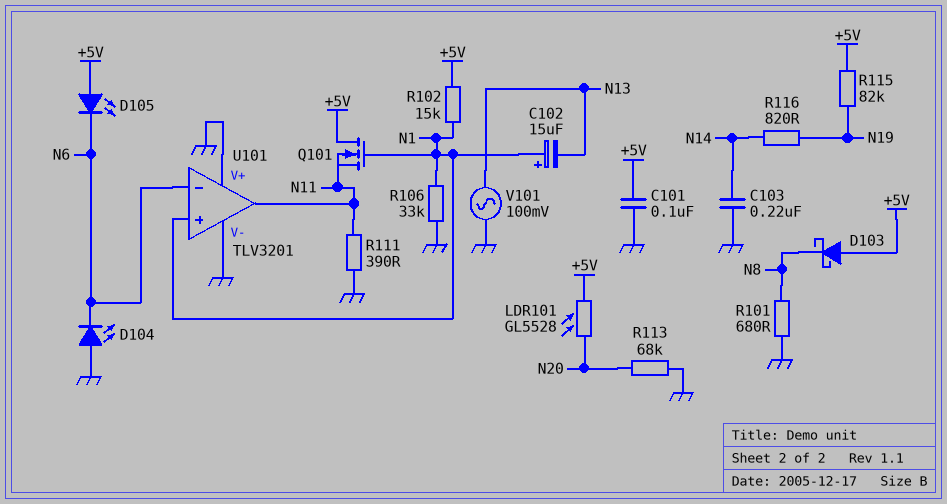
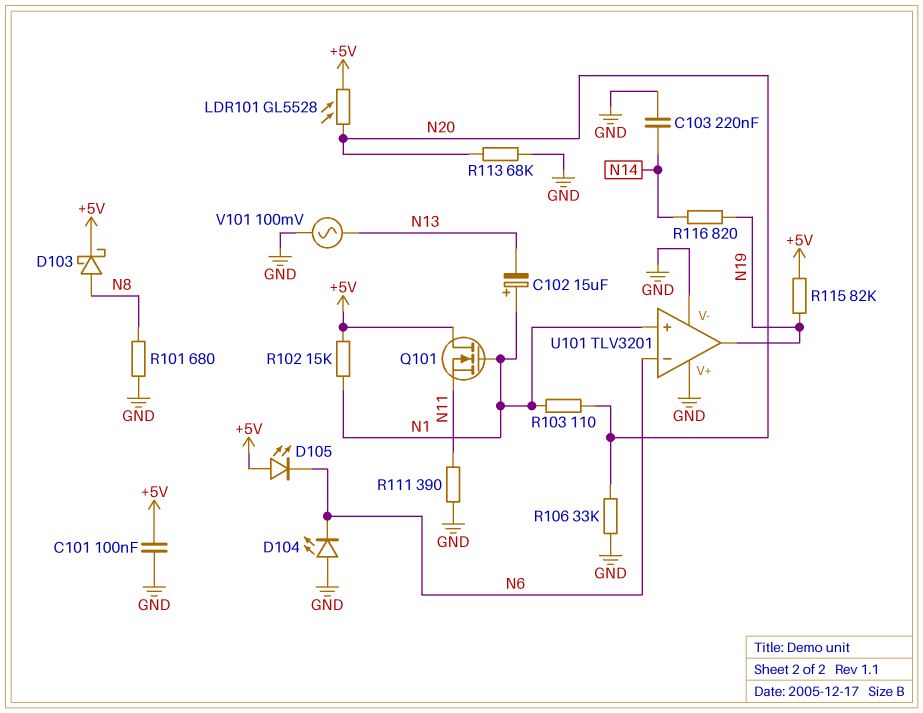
D103: schottky (A +5V, K N8) -> schottky (A N8, K +5V)
R103: none -> 110 (N1, N20)
R106: 33k (GND, N1) -> 33k (GND, N20)
U101 pin out: N11 -> N19

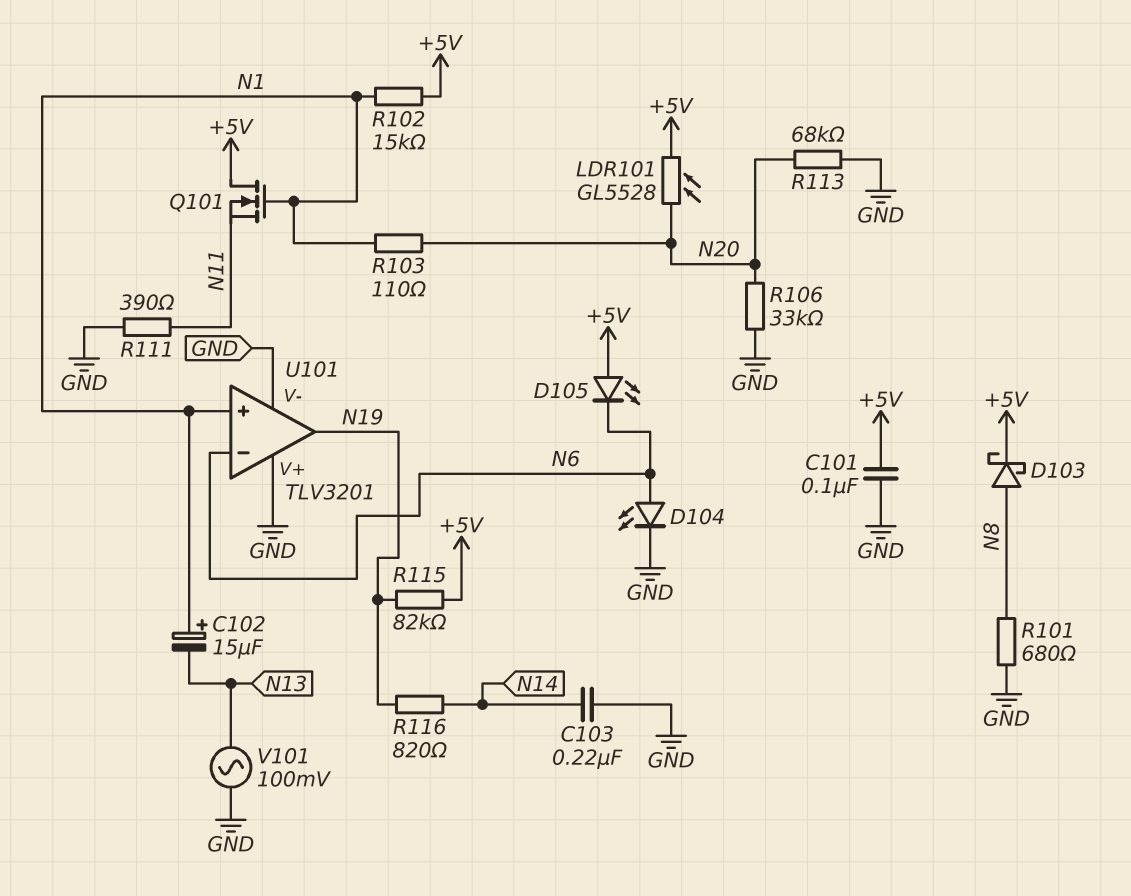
D104: LED (A GND, K N6) -> LED (A N6, K GND)

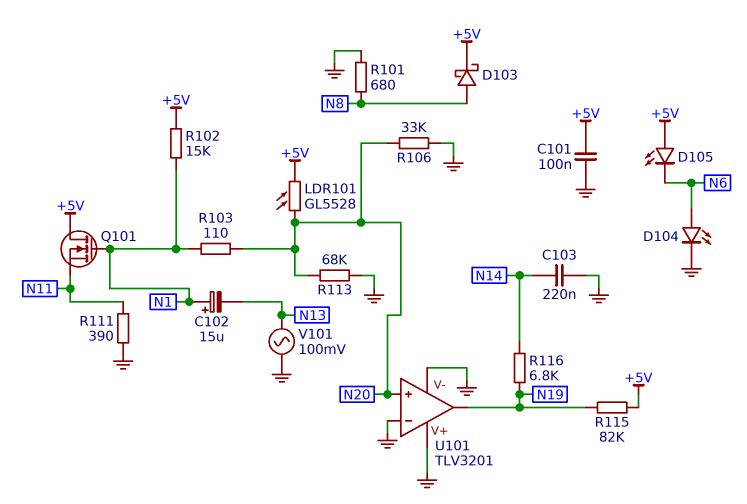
R116: 820 (N14, N19) -> 6.8k (N14, N19)
U101 pin in+: N1 -> N20
U101 pin in-: N6 -> GND

